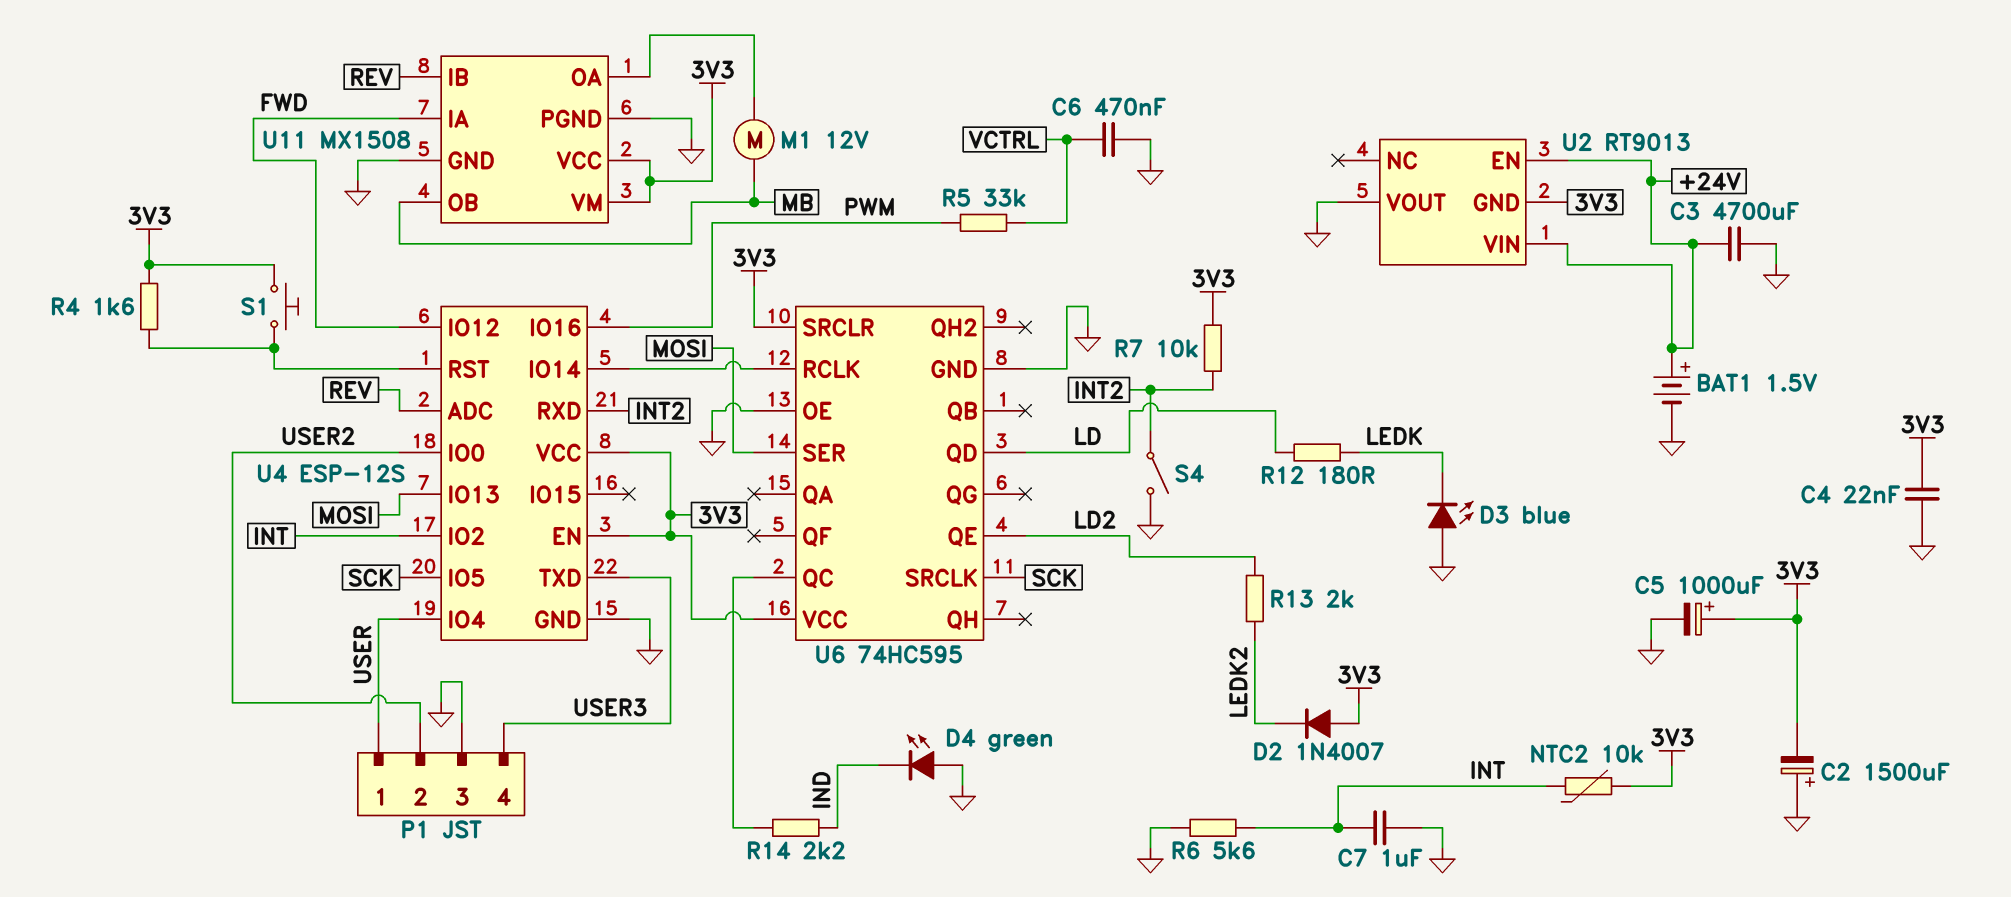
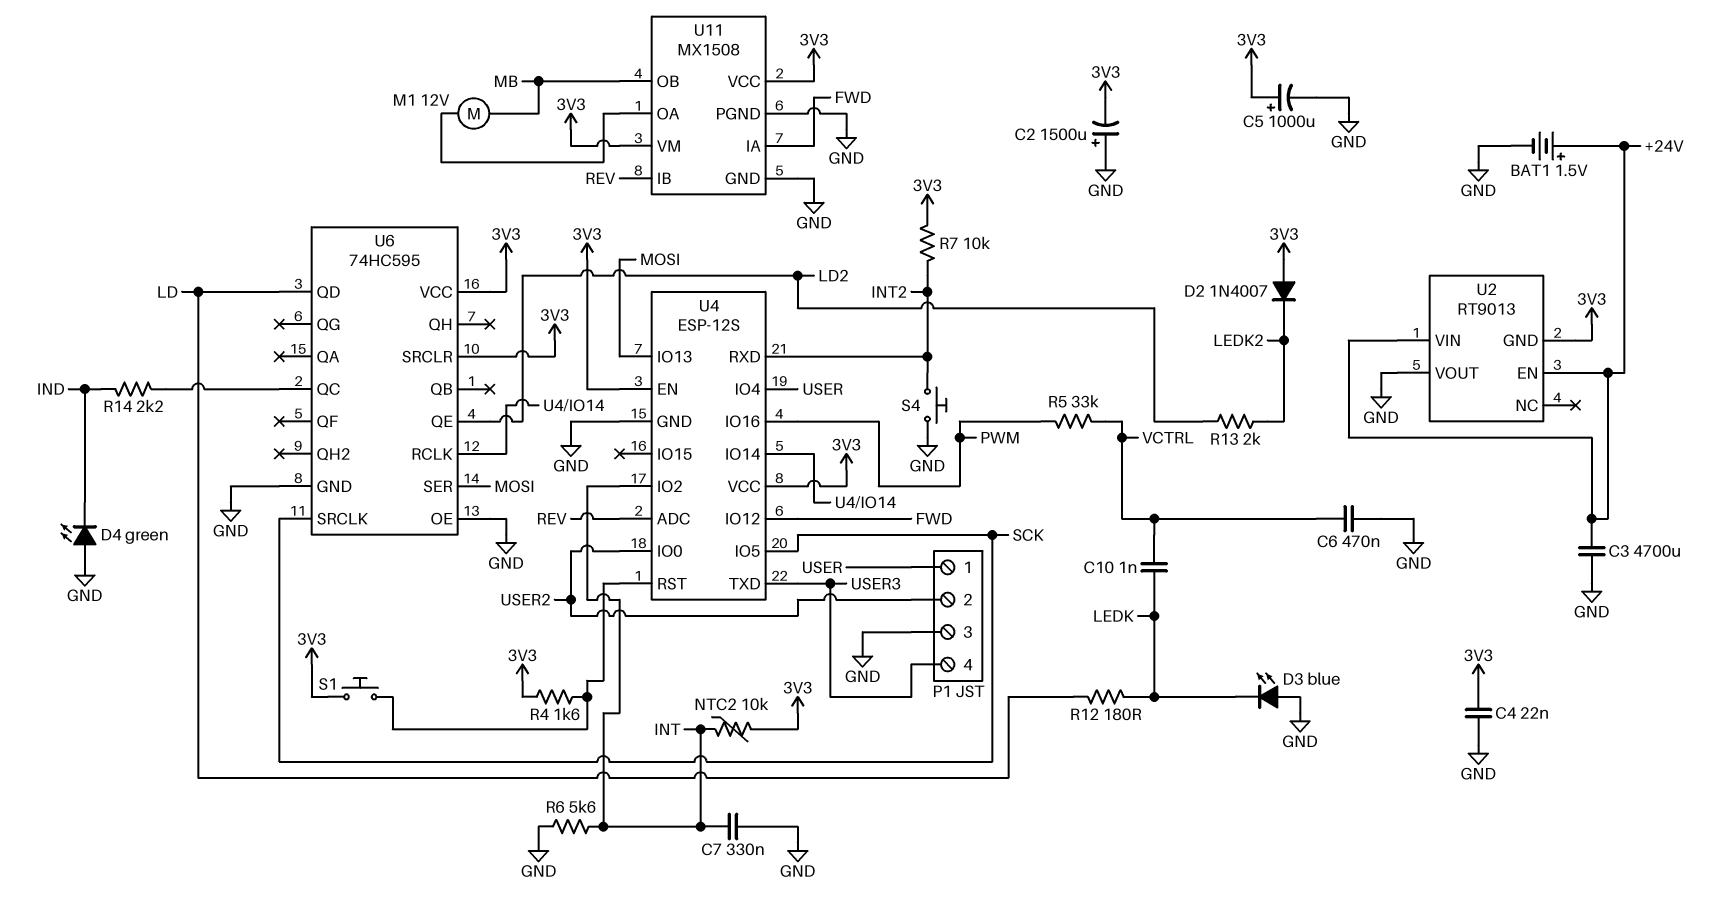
C7: 1uF (GND, INT) -> 330nF (GND, INT)
C10: none -> 1nF (LEDK, VCTRL)
S4: switch (GND, INT2) -> button (GND, INT2)

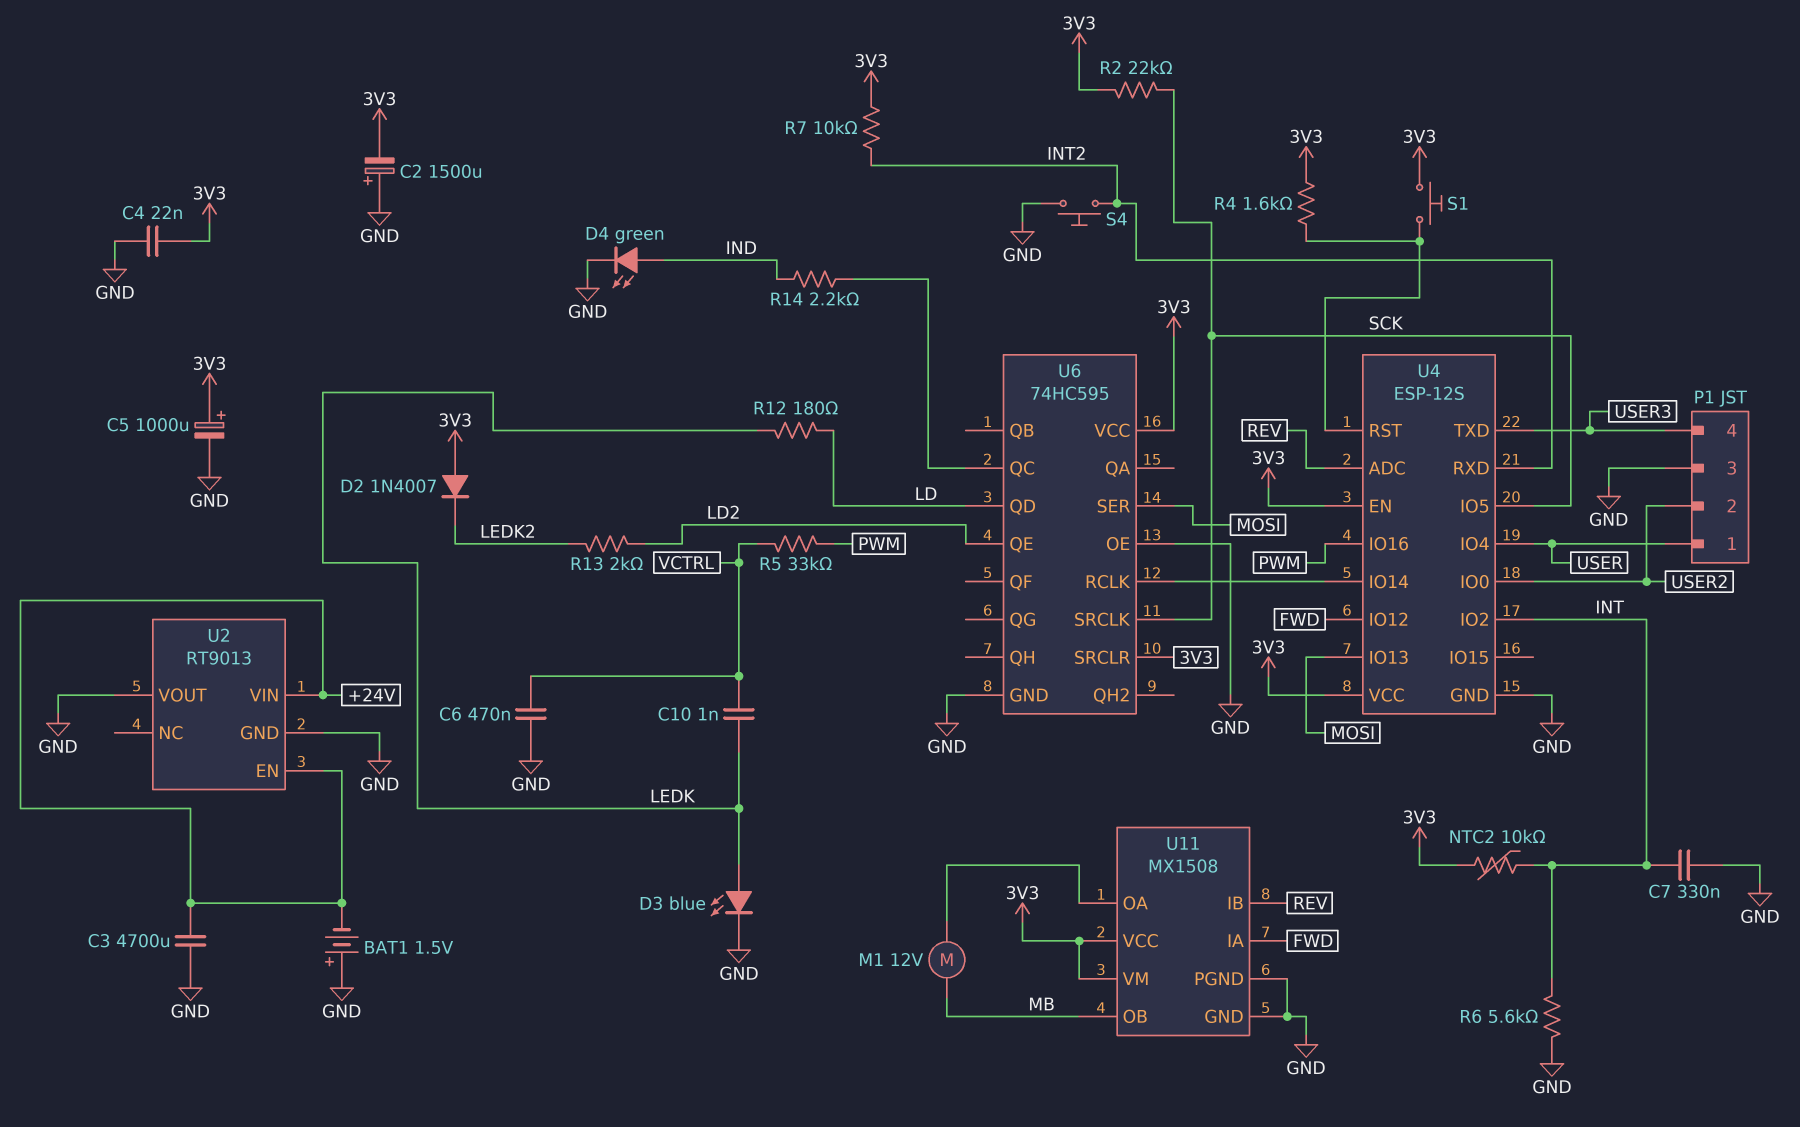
BAT1: 1.5V (plus +24V, minus GND) -> 1.5V (plus GND, minus +24V)
D3: LED blue (A GND, K LEDK) -> LED blue (A LEDK, K GND)
D4: LED green (A GND, K IND) -> LED green (A IND, K GND)
R2: none -> 22k (3V3, SCK)
U2 pin GND: 3V3 -> GND

